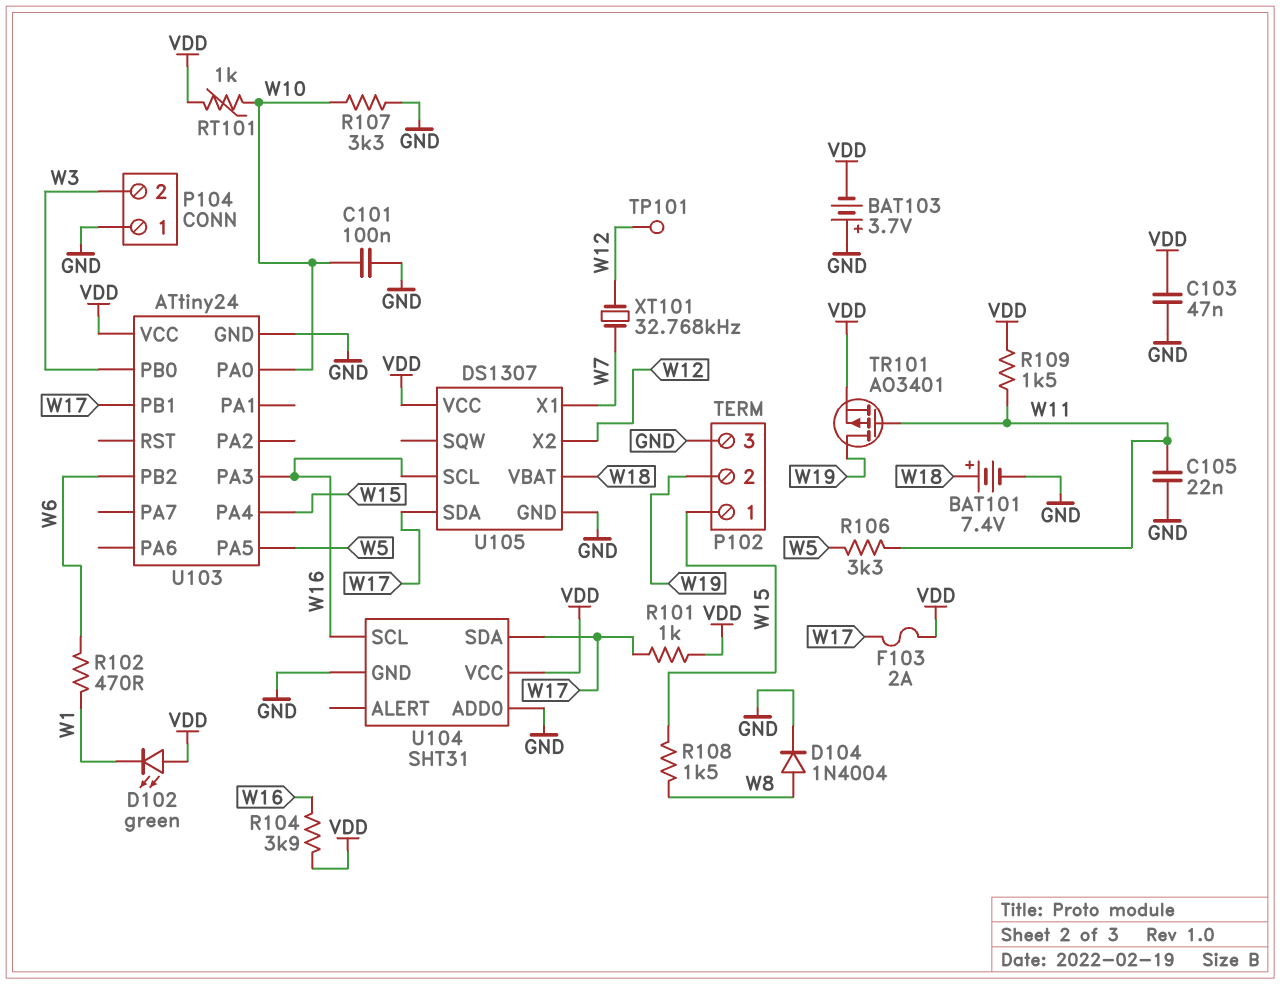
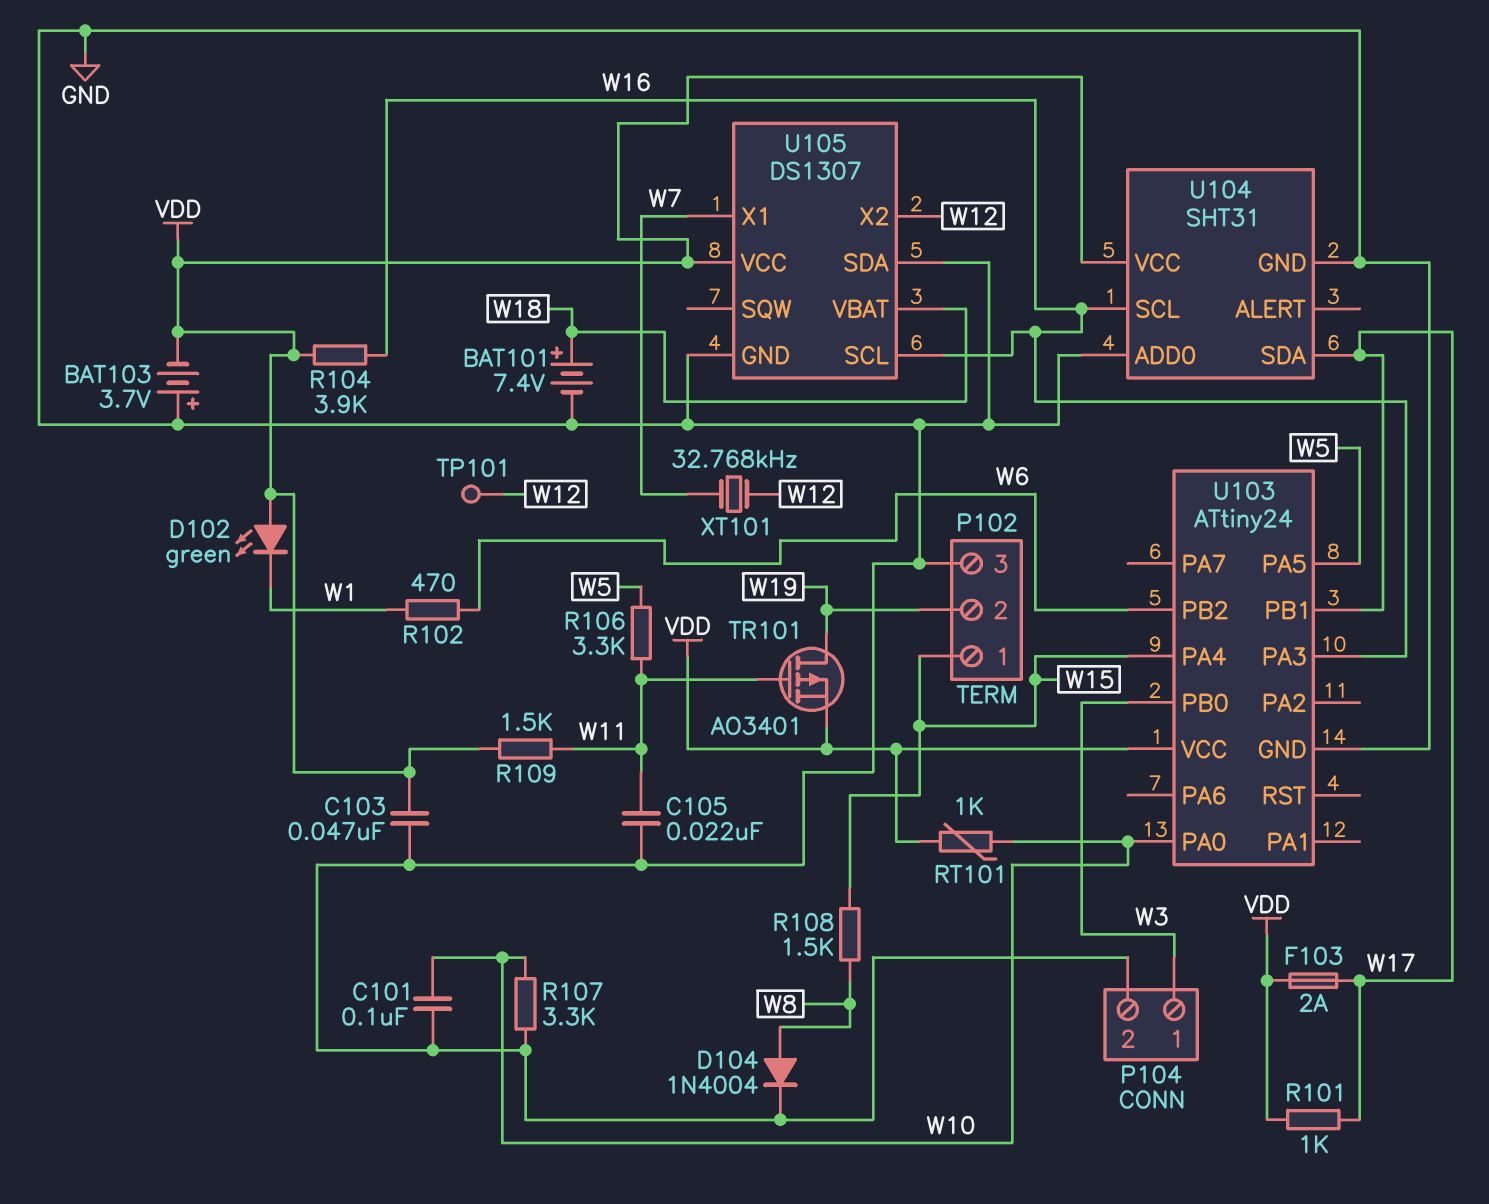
P104 pin 1: GND -> W3
P104 pin 2: W3 -> GND
U105 pin SDA: W17 -> GND

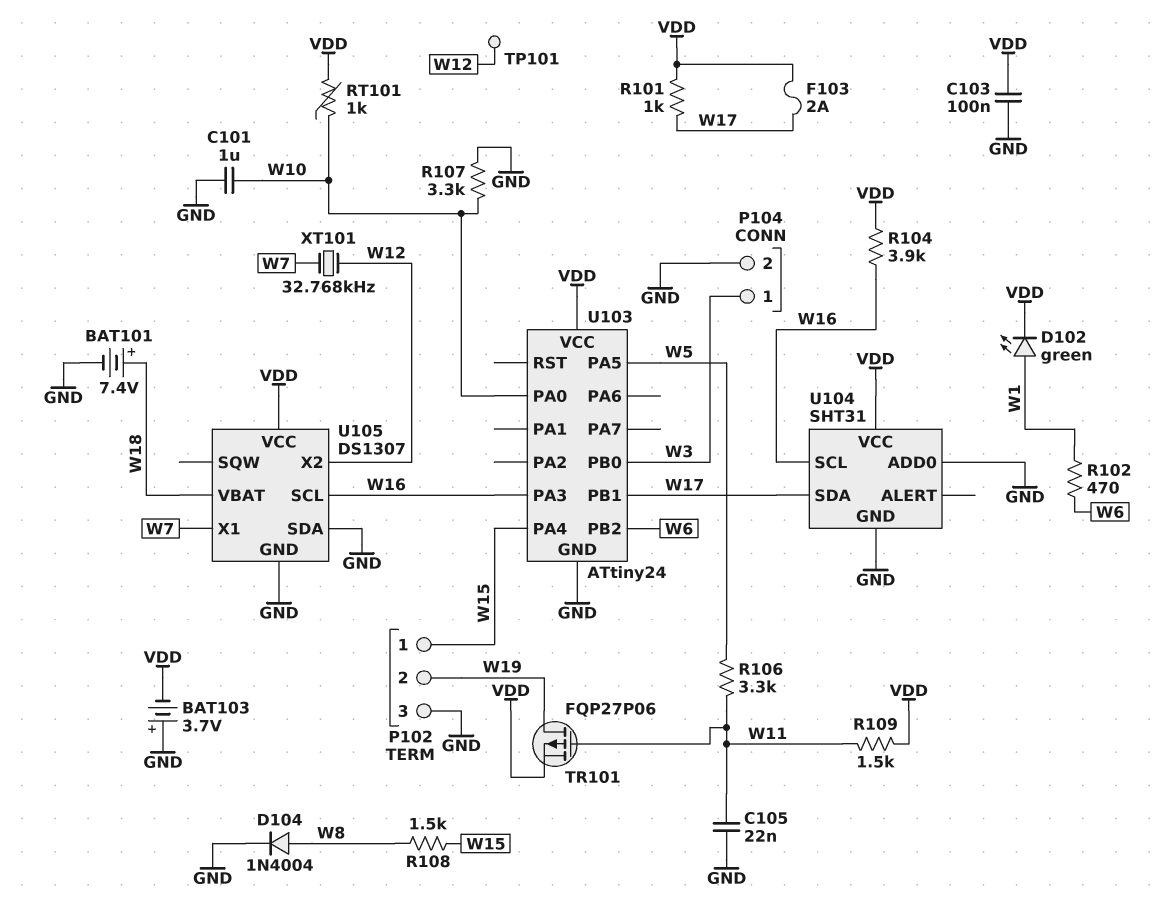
C101: 100nF (GND, W10) -> 1uF (GND, W10)
C103: 47nF (GND, VDD) -> 100nF (GND, VDD)
D102: LED green (A VDD, K W1) -> LED green (A W1, K VDD)
TR101: PMOS AO3401 (G W11, D W19, S VDD) -> PMOS FQP27P06 (G W11, D W19, S VDD)

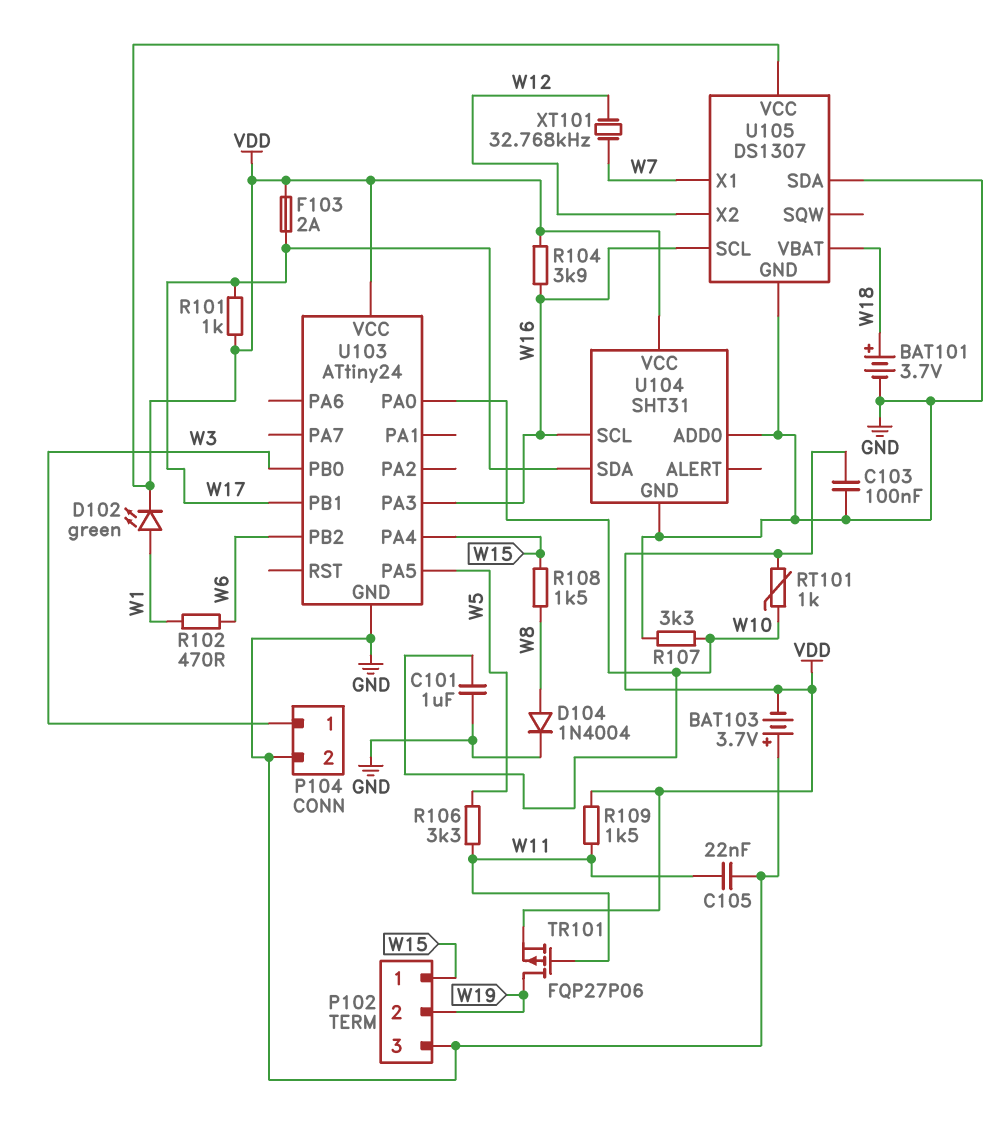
BAT101: 7.4V (plus W18, minus GND) -> 3.7V (plus W18, minus GND)
TP101: test point (W12) -> none

